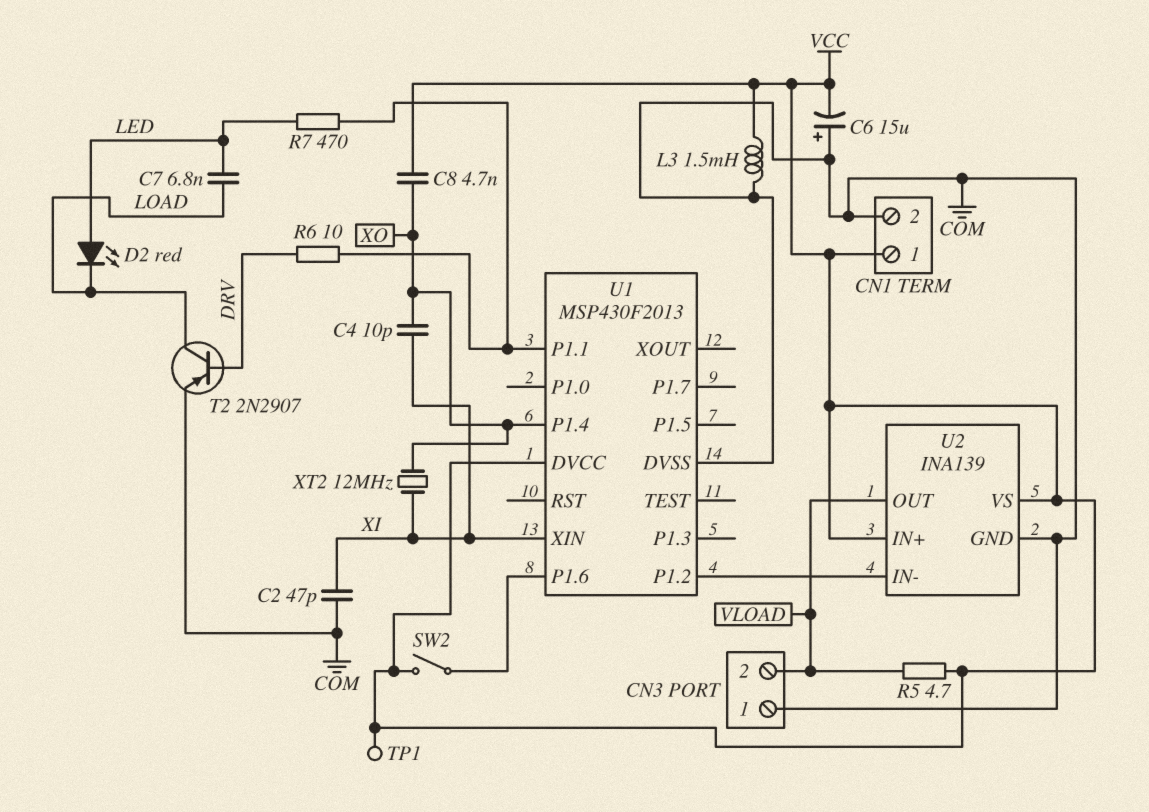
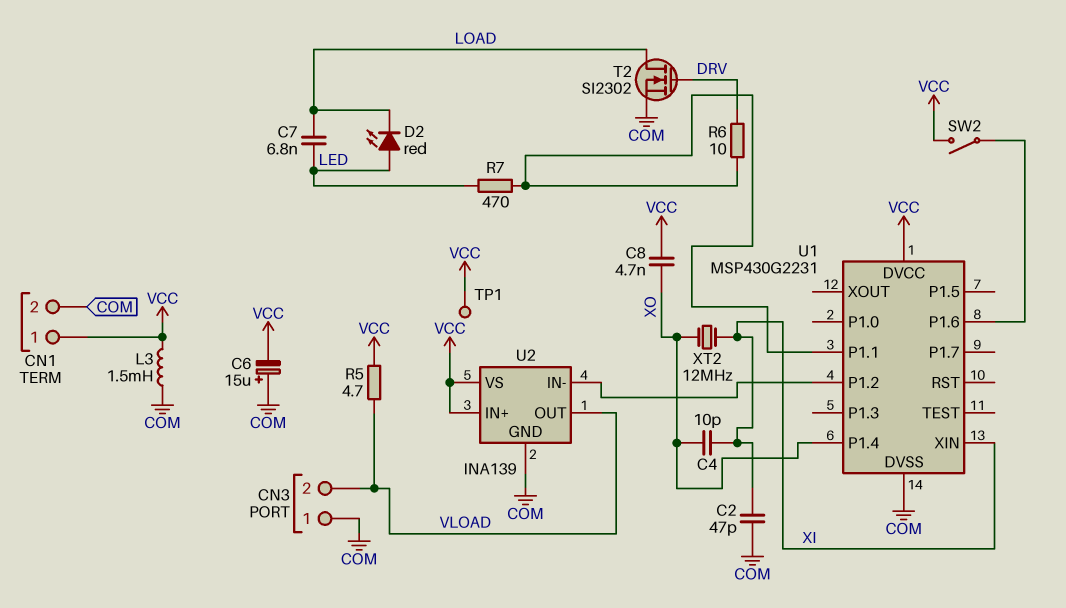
T2: PNP 2N2907 (B DRV, C LOAD, E COM) -> NMOS SI2302 (G DRV, D LOAD, S COM)
U1: MSP430F2013 -> MSP430G2231

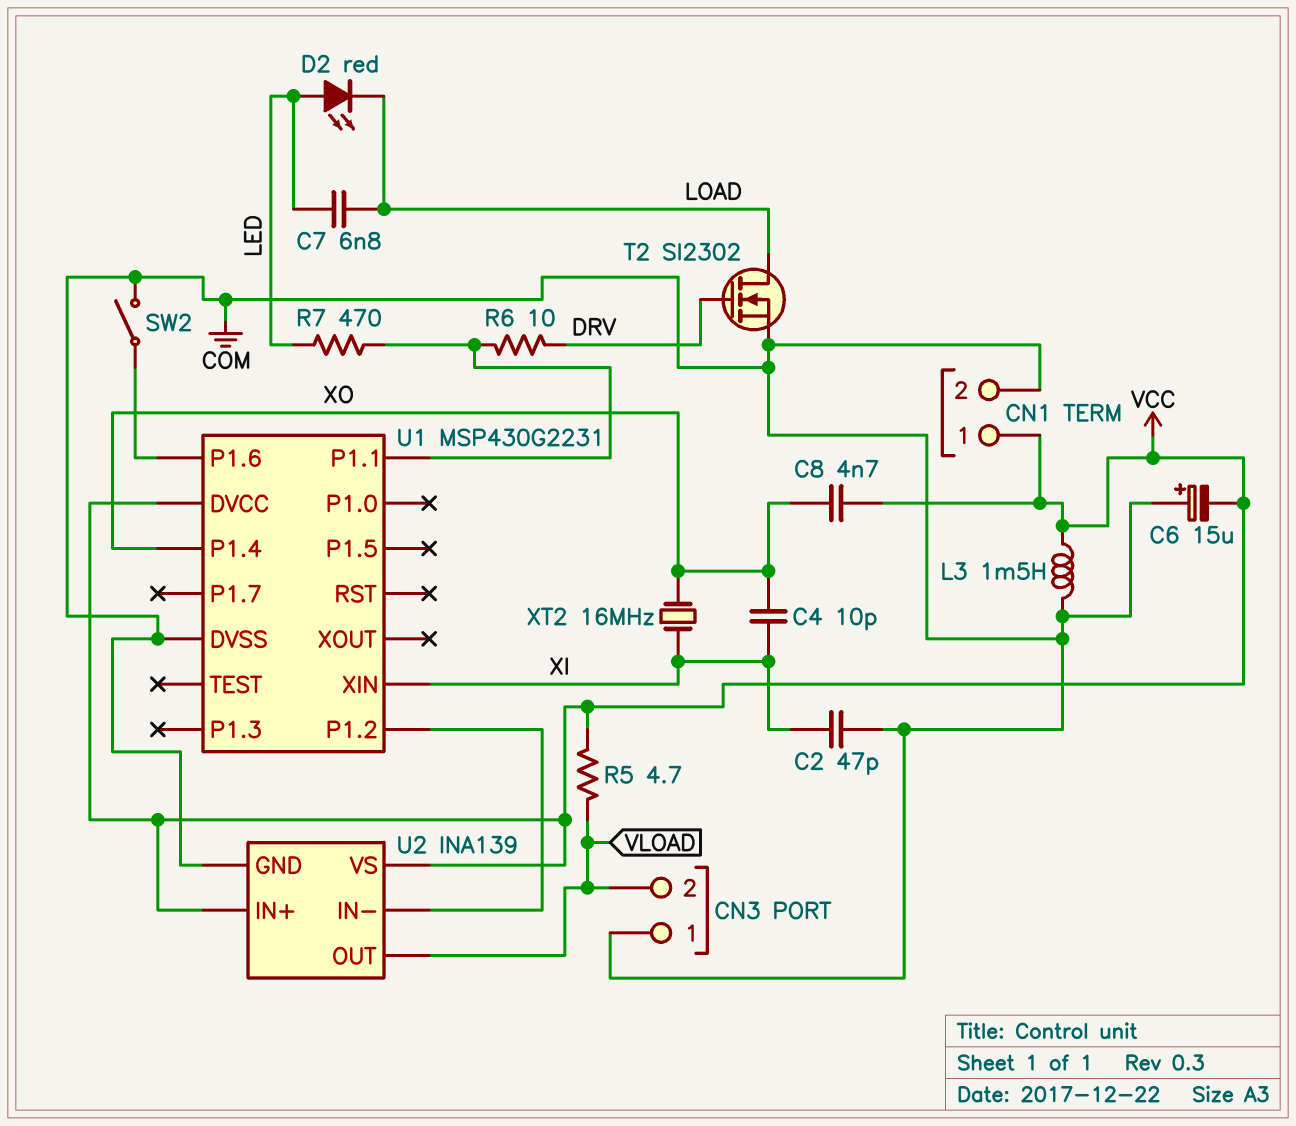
SW2: switch (U1/P1.6, VCC) -> switch (COM, U1/P1.6)
TP1: test point (VCC) -> none
XT2: 12MHz (XI, XO) -> 16MHz (XI, XO)

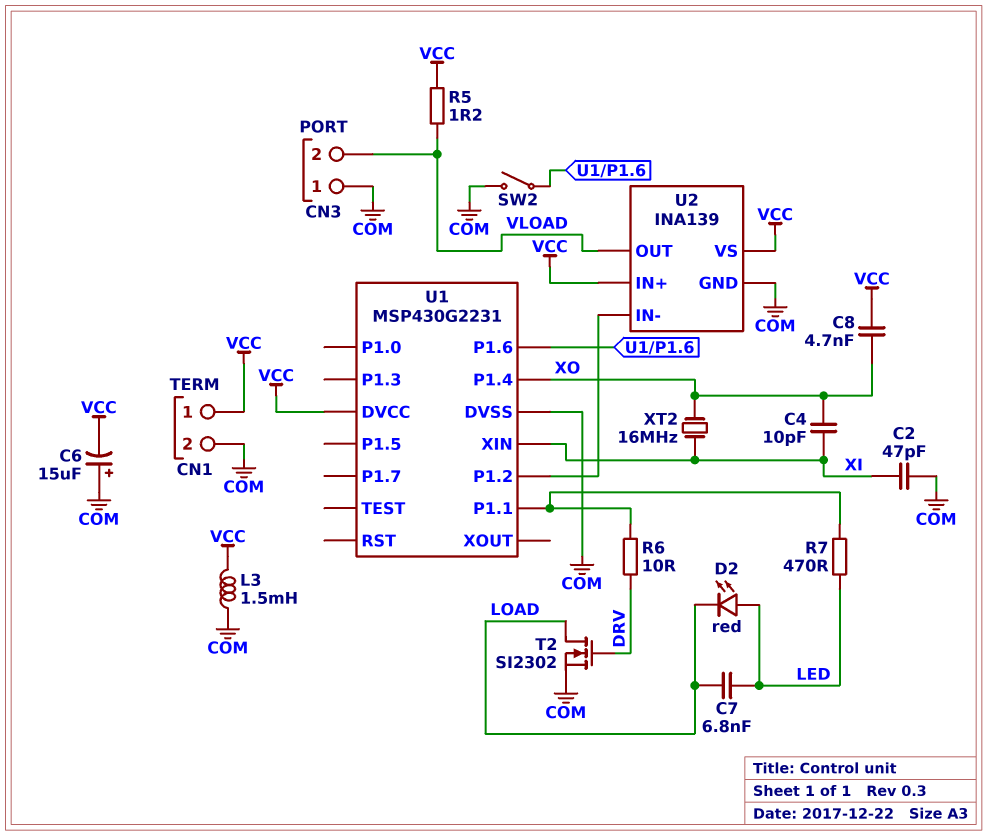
R5: 4.7 (VCC, VLOAD) -> 1.2 (VCC, VLOAD)

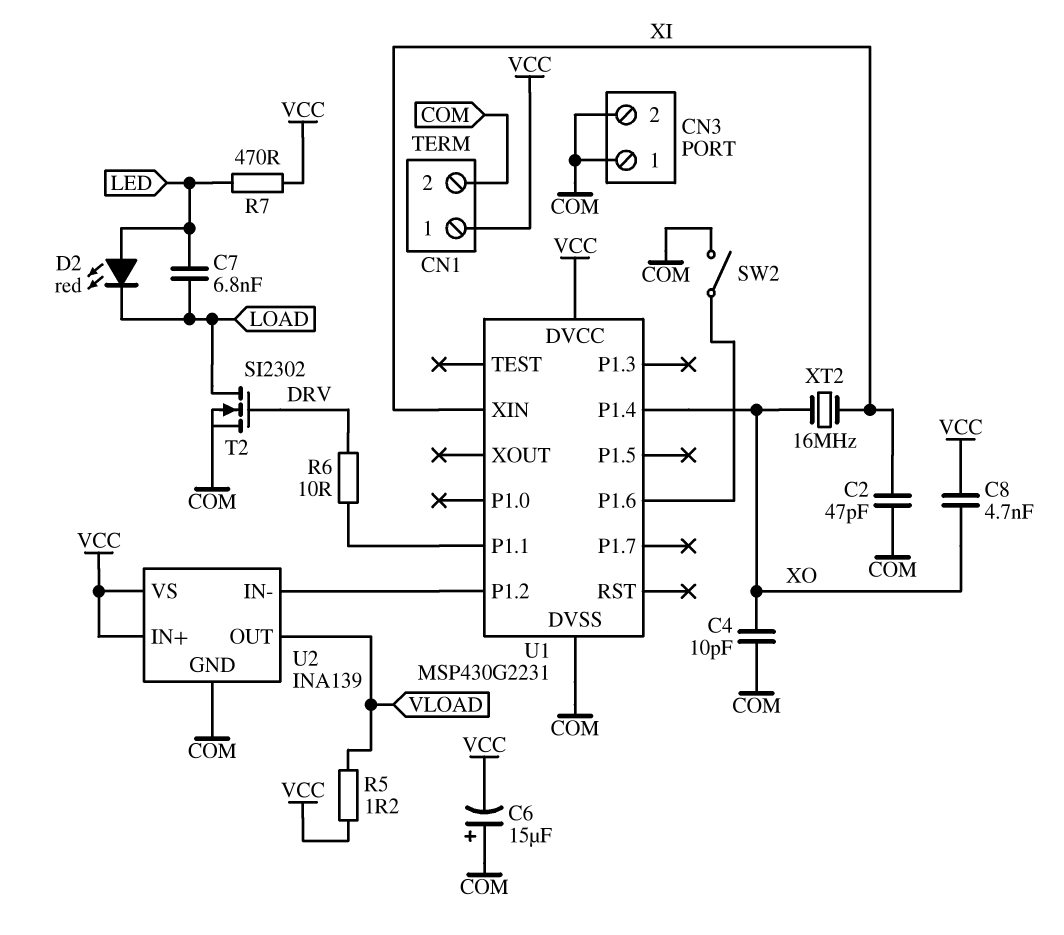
C4: 10pF (XI, XO) -> 10pF (COM, XO)
CN3 pin 2: VLOAD -> COM
L3: 1.5mH (COM, VCC) -> none
R7: 470 (LED, U1/P1.1) -> 470 (LED, VCC)

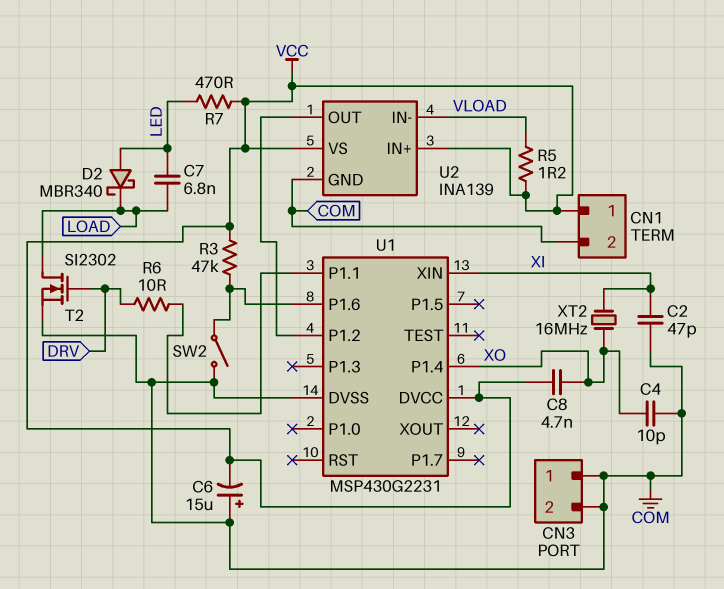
D2: LED red (A LED, K LOAD) -> schottky MBR340 (A LED, K LOAD)
R3: none -> 47k (U1/P1.6, VCC)
U2 pin IN-: U1/P1.2 -> VLOAD
U2 pin OUT: VLOAD -> U1/P1.2

